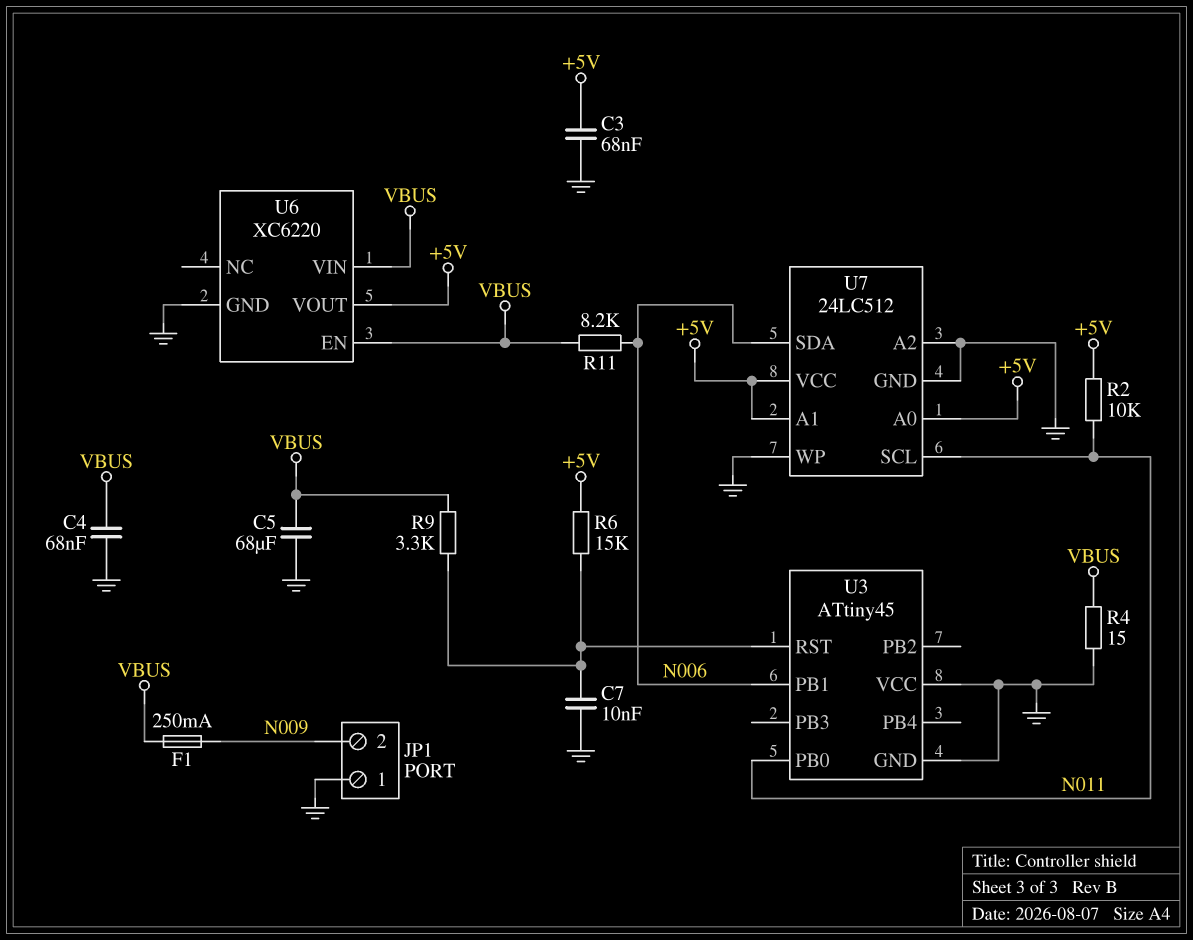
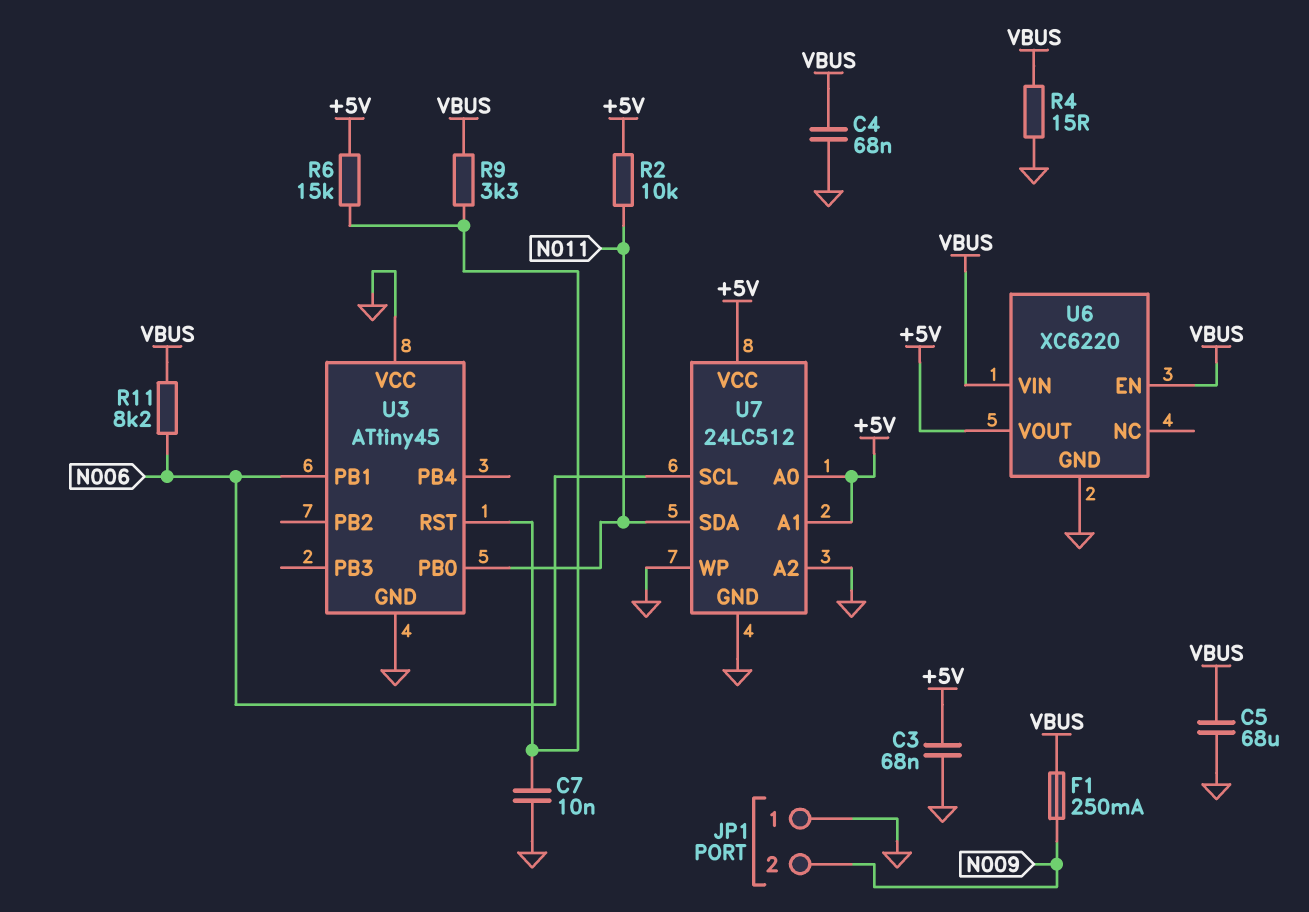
U7 pin SCL: N011 -> N006
U7 pin SDA: N006 -> N011

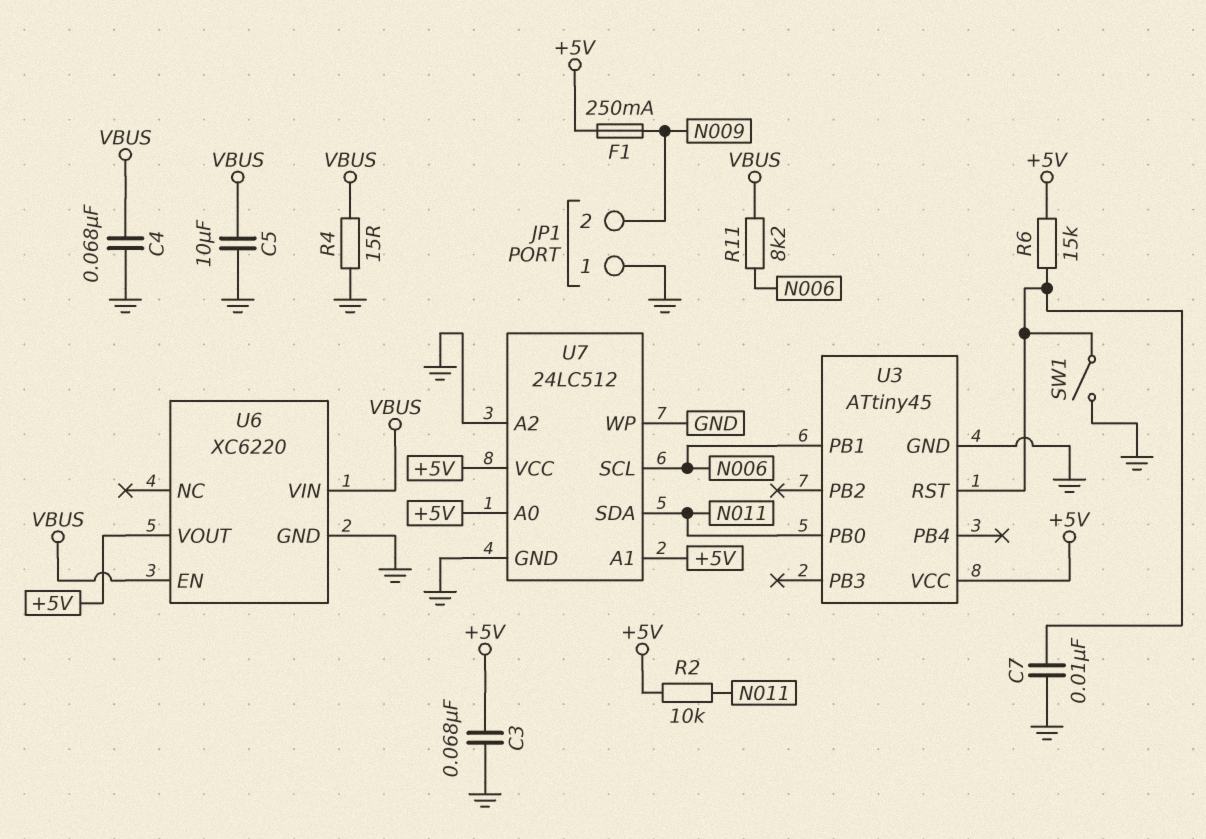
C5: 68uF (GND, VBUS) -> 10uF (GND, VBUS)
F1: 250mA (N009, VBUS) -> 250mA (+5V, N009)
R9: 3.3k (U3/RST, VBUS) -> none
SW1: none -> switch (GND, U3/RST)
U3 pin VCC: GND -> +5V

